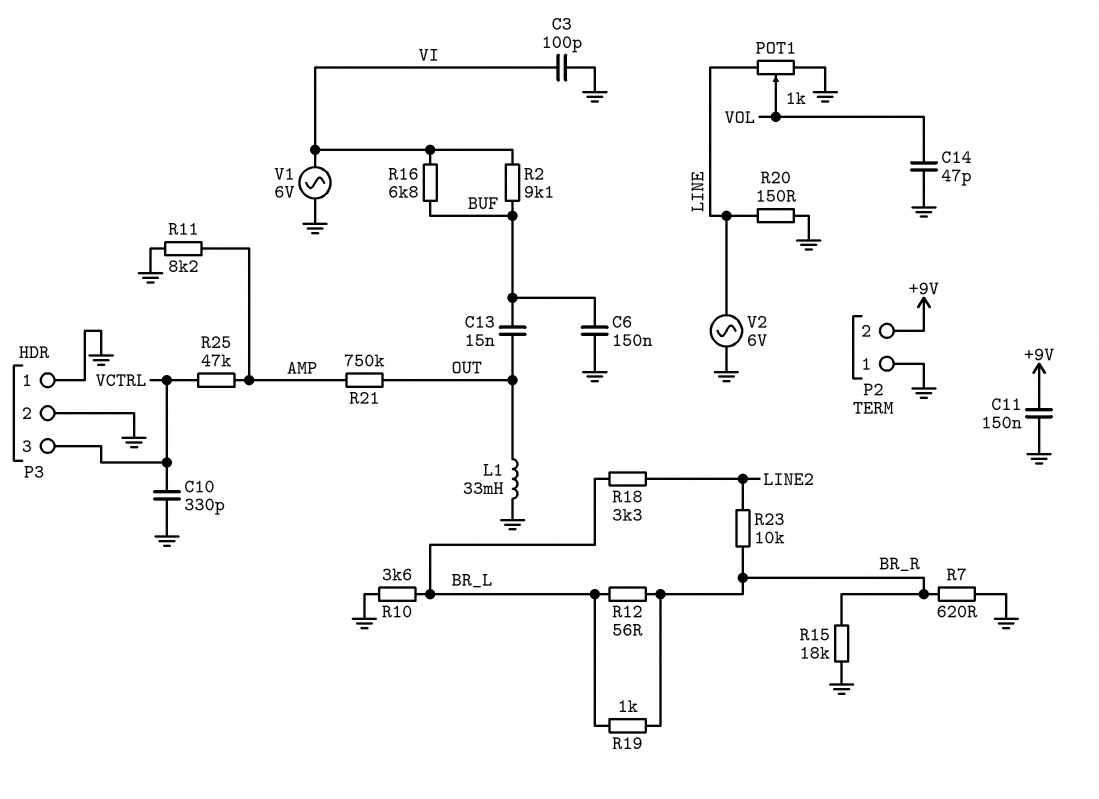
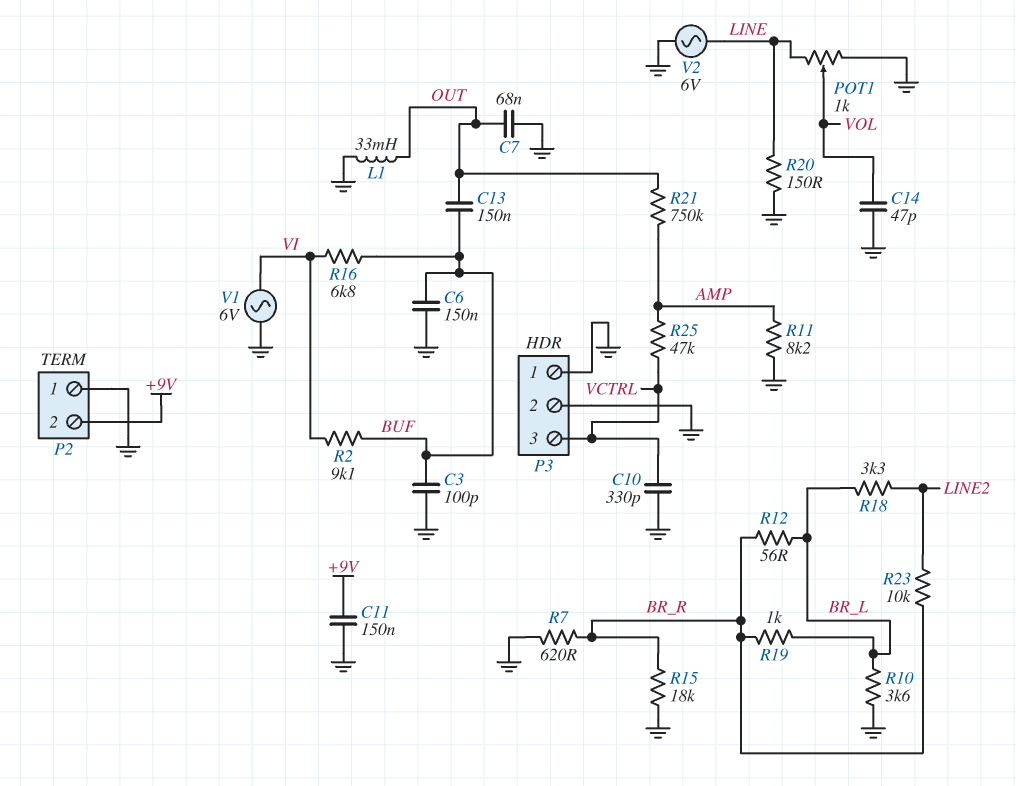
C3: 100pF (GND, VI) -> 100pF (BUF, GND)
C7: none -> 68nF (GND, OUT)
C13: 15nF (BUF, OUT) -> 150nF (BUF, OUT)

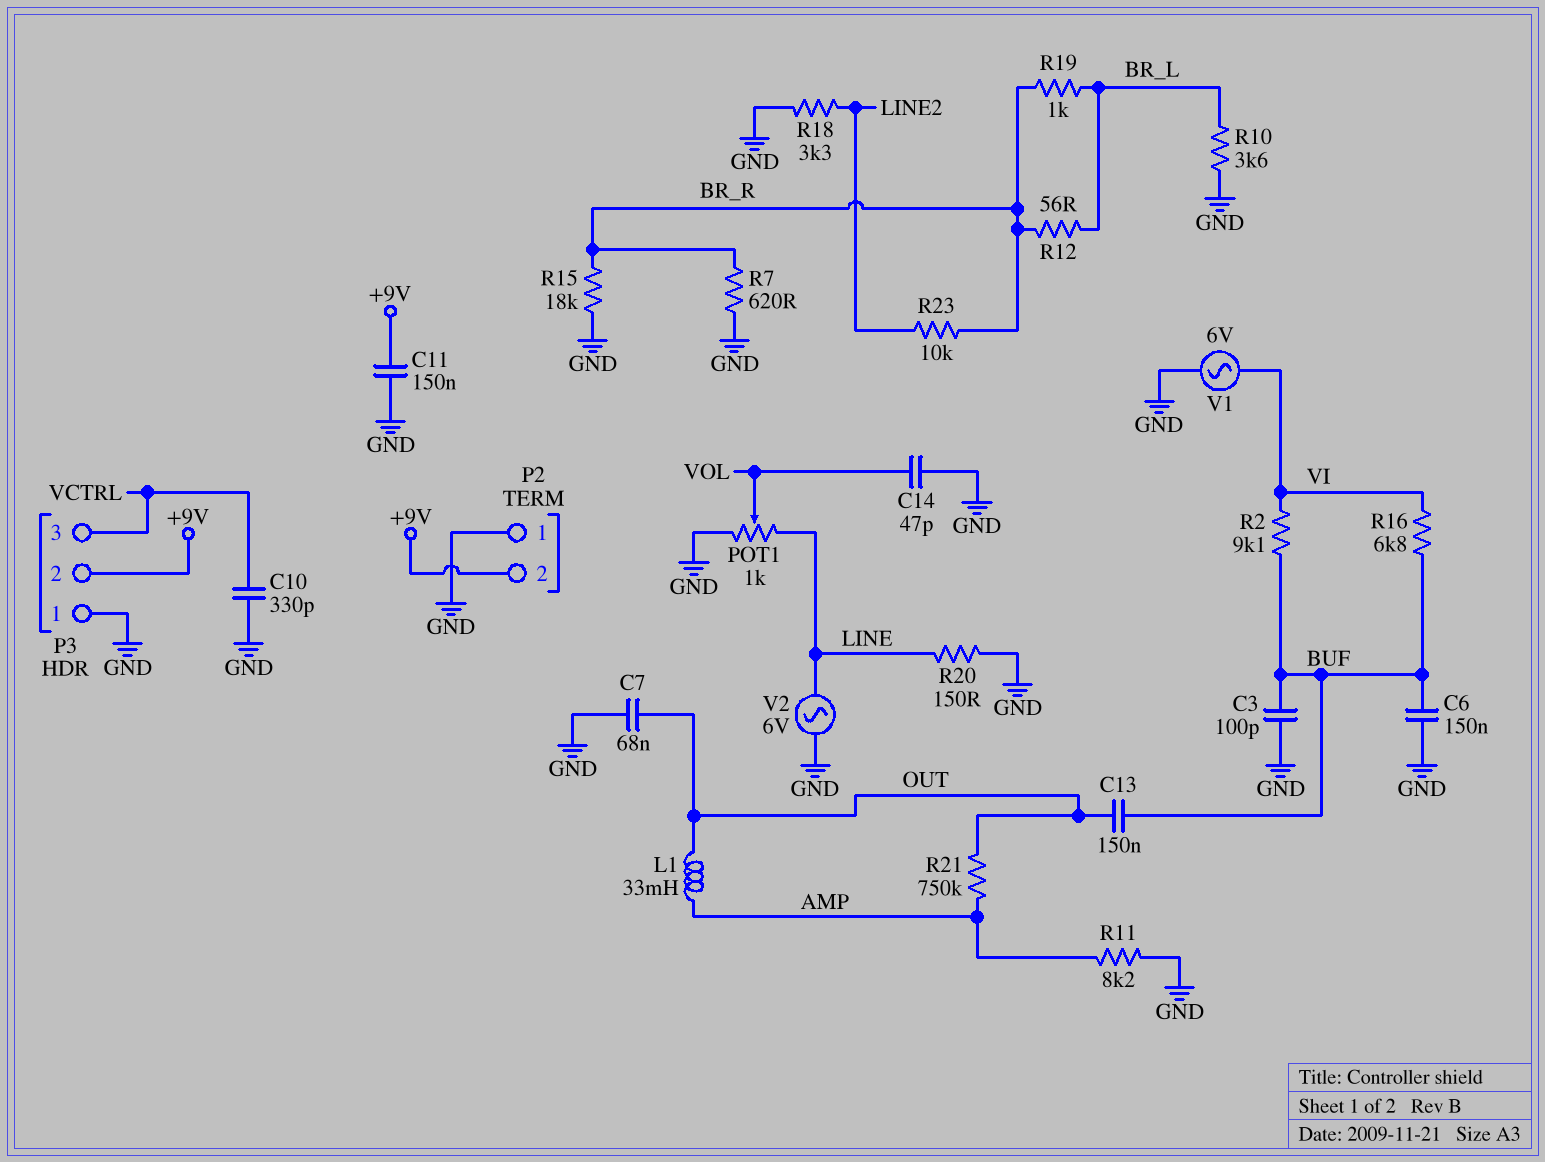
L1: 33mH (GND, OUT) -> 33mH (AMP, OUT)
P3 pin 2: GND -> +9V
R18: 3.3k (BR_L, LINE2) -> 3.3k (GND, LINE2)
R25: 47k (AMP, VCTRL) -> none

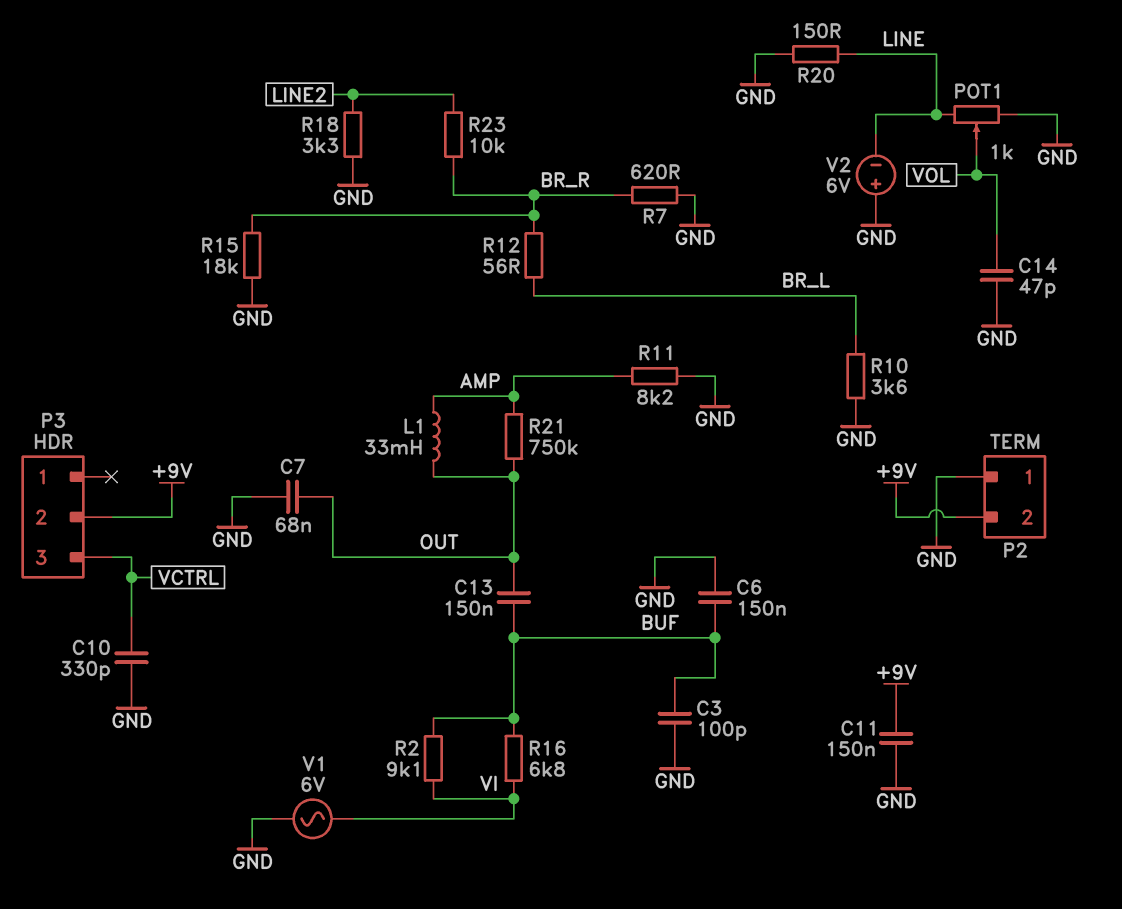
P3 pin 1: GND -> none
R19: 1k (BR_L, BR_R) -> none
V2: AC 6V (GND, LINE) -> 6V (plus GND, minus LINE)

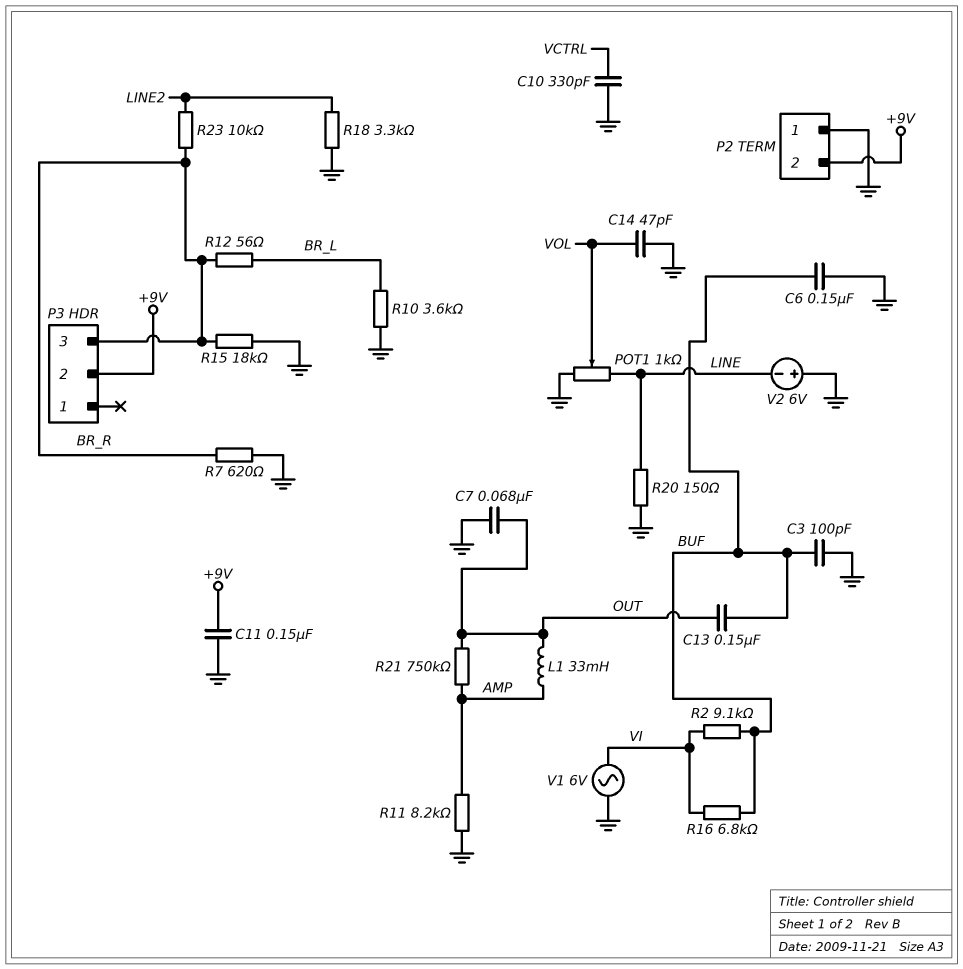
P3 pin 3: VCTRL -> BR_R

